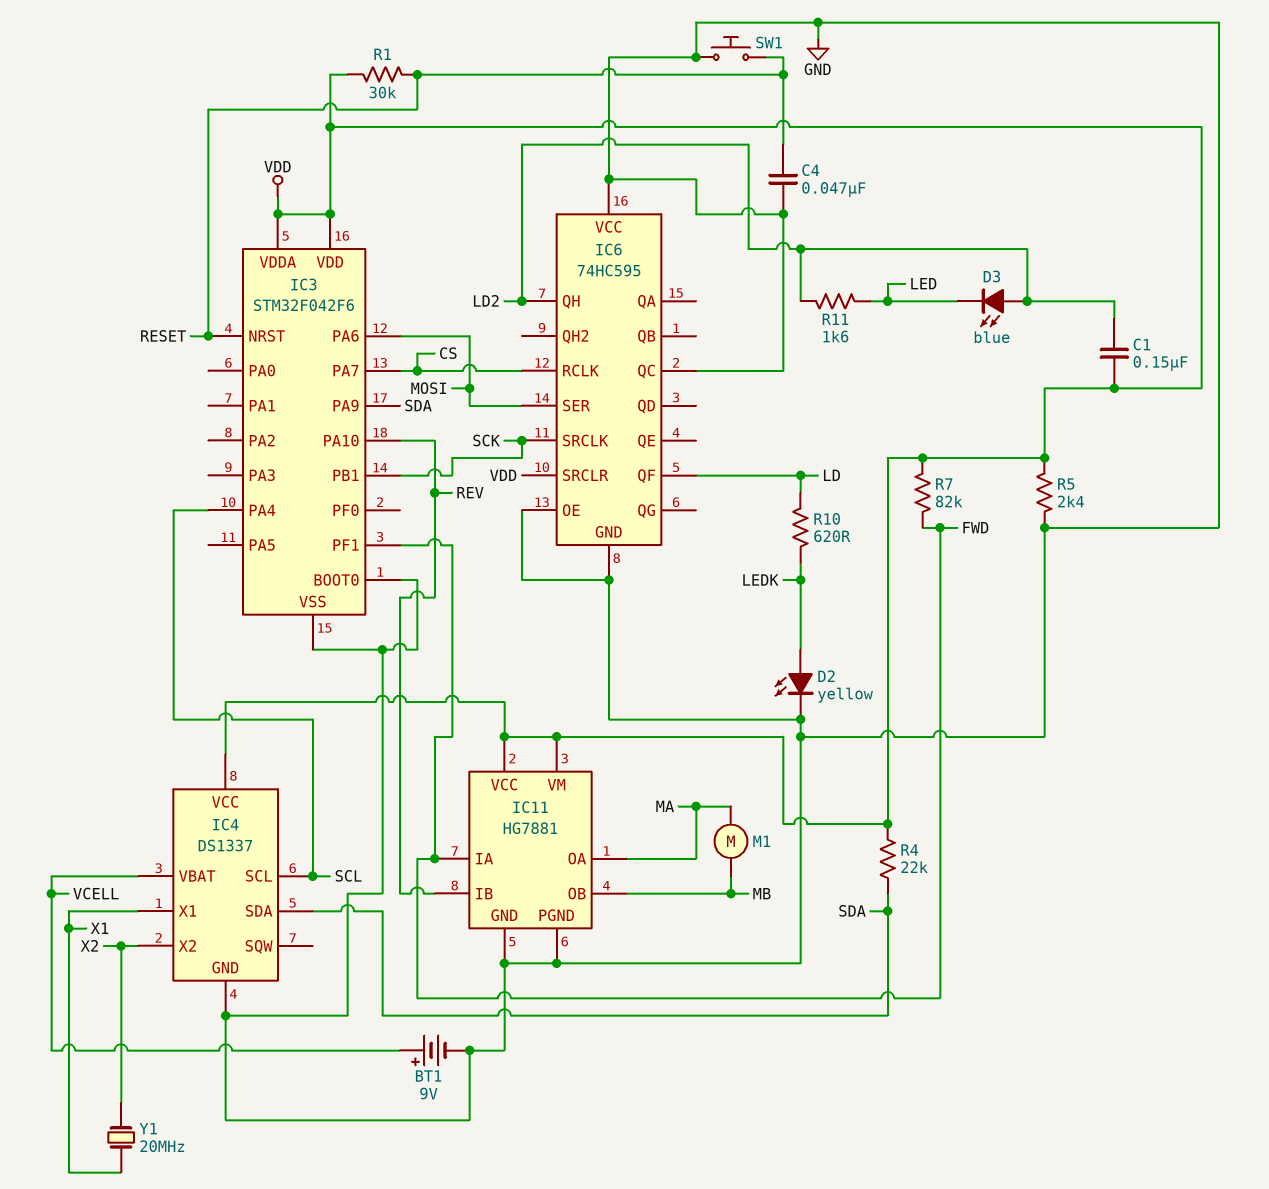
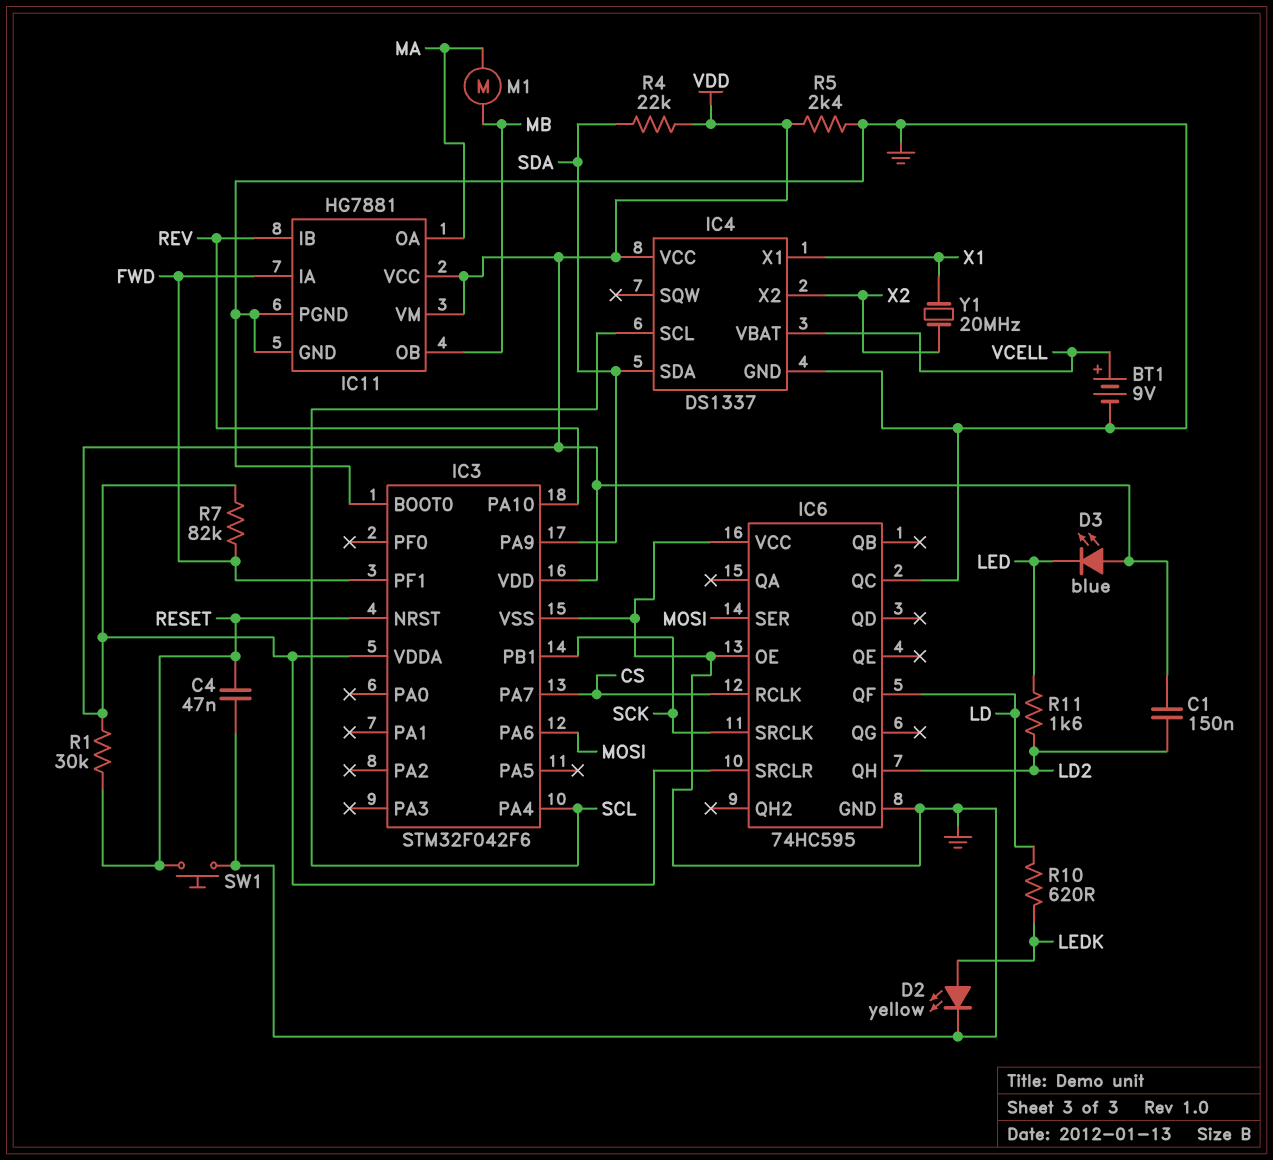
D3: LED blue (A LD2, K LED) -> LED blue (A VDD, K LED)

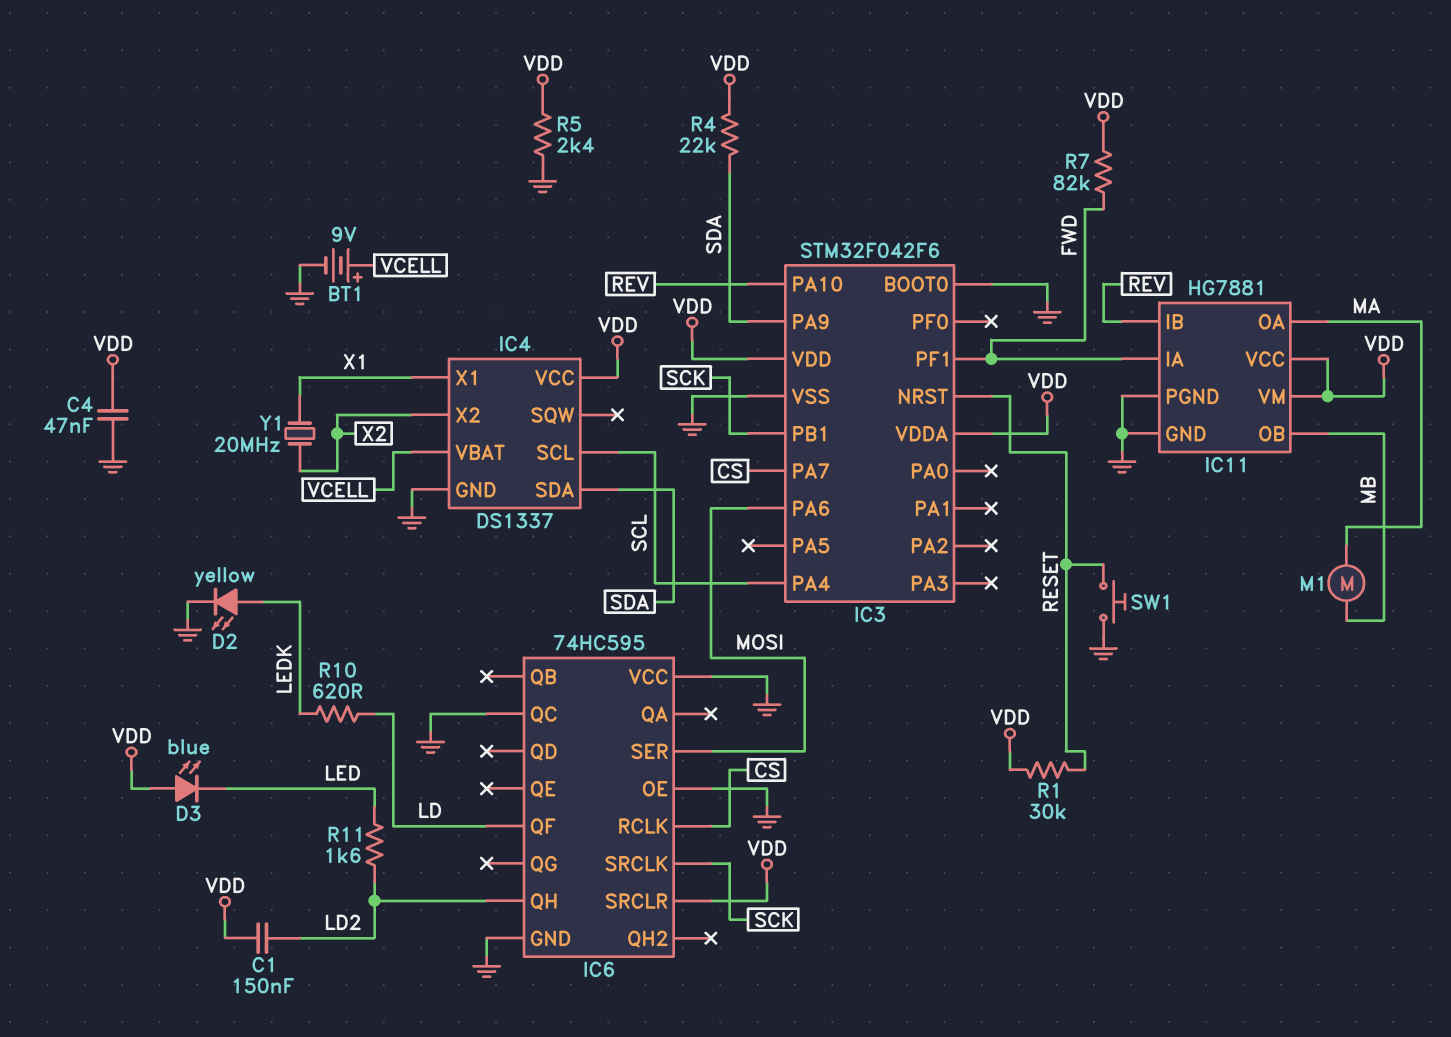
C4: 47nF (GND, RESET) -> 47nF (GND, VDD)

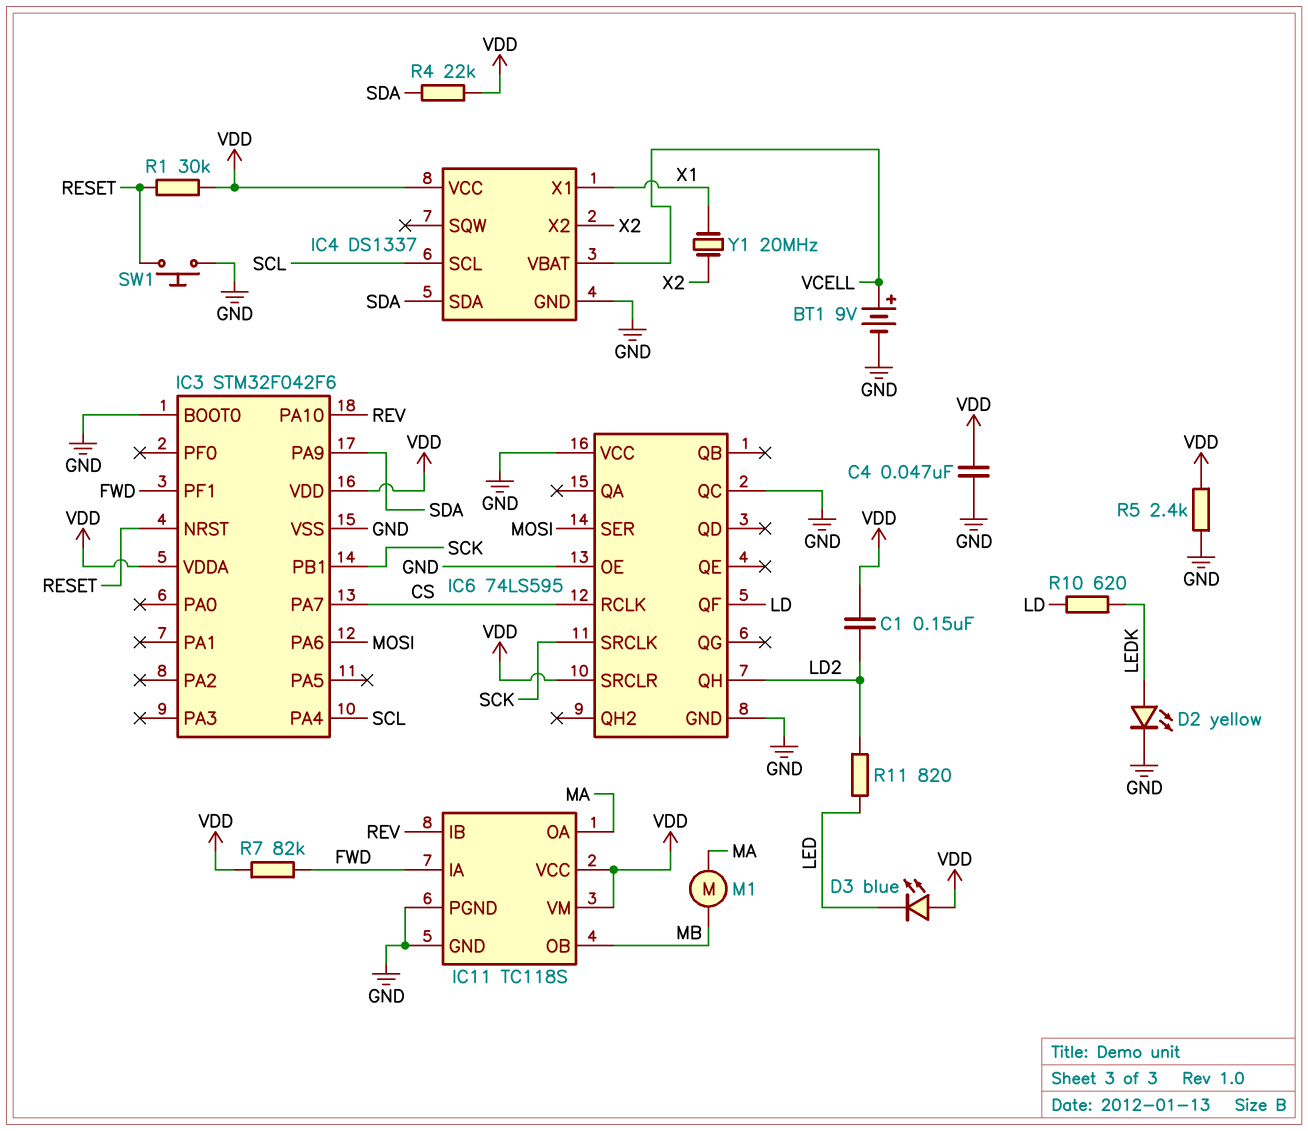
IC6: 74HC595 -> 74LS595
IC11: HG7881 -> TC118S
R11: 1.6k (LD2, LED) -> 820 (LD2, LED)

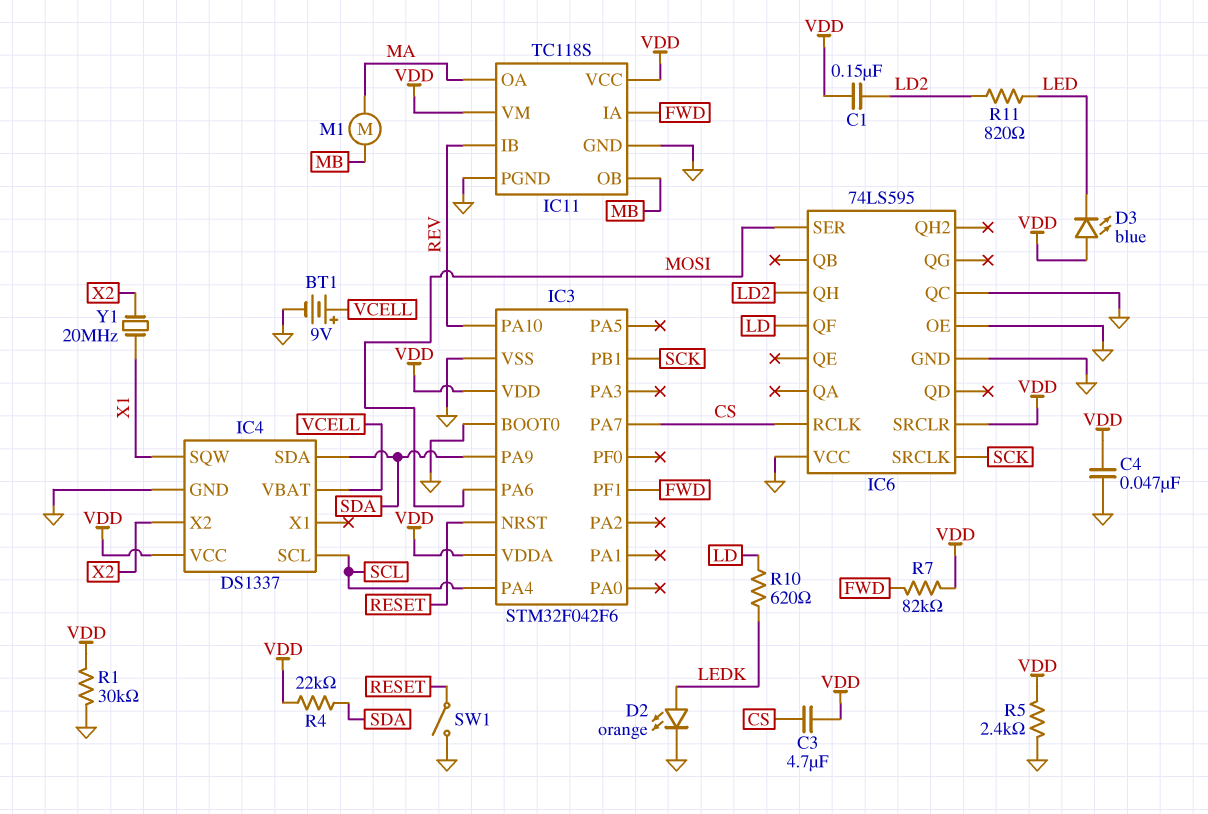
C3: none -> 4.7uF (CS, VDD)
D2: LED yellow (A LEDK, K GND) -> LED orange (A LEDK, K GND)
IC4 pin SQW: none -> X1
IC4 pin X1: X1 -> none
R1: 30k (RESET, VDD) -> 30k (GND, VDD)
SW1: button (GND, RESET) -> switch (GND, RESET)

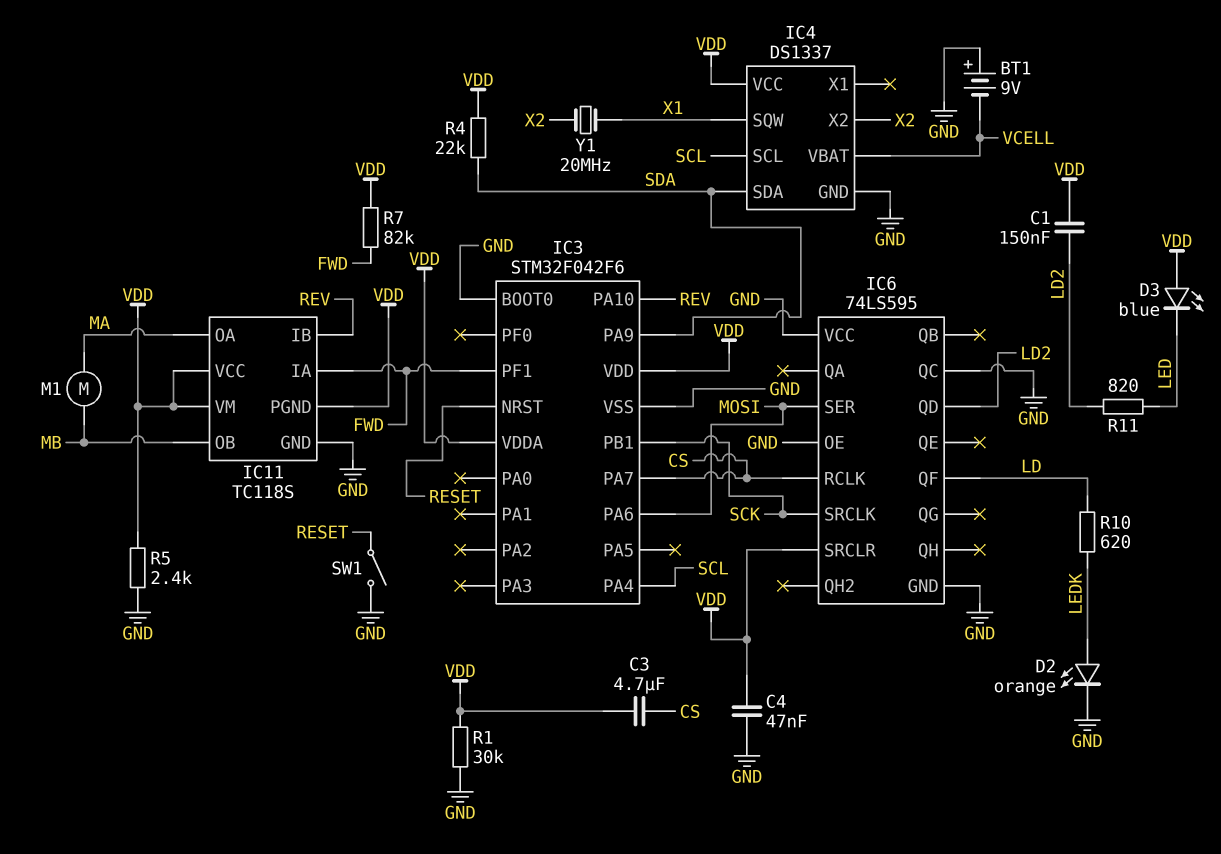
BT1: 9V (plus VCELL, minus GND) -> 9V (plus GND, minus VCELL)
IC6 pin QD: none -> LD2
IC6 pin QH: LD2 -> none
IC11 pin PGND: GND -> VDD

